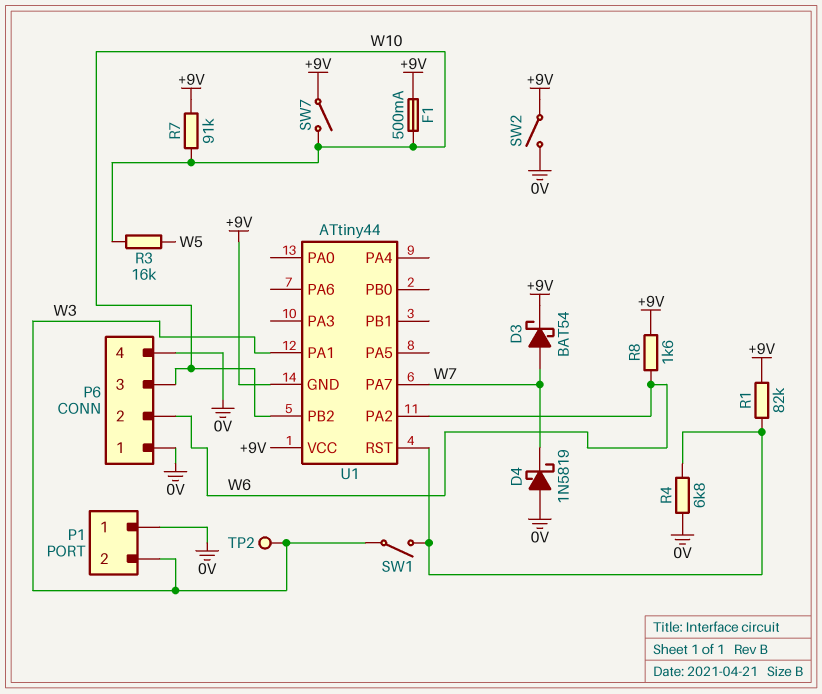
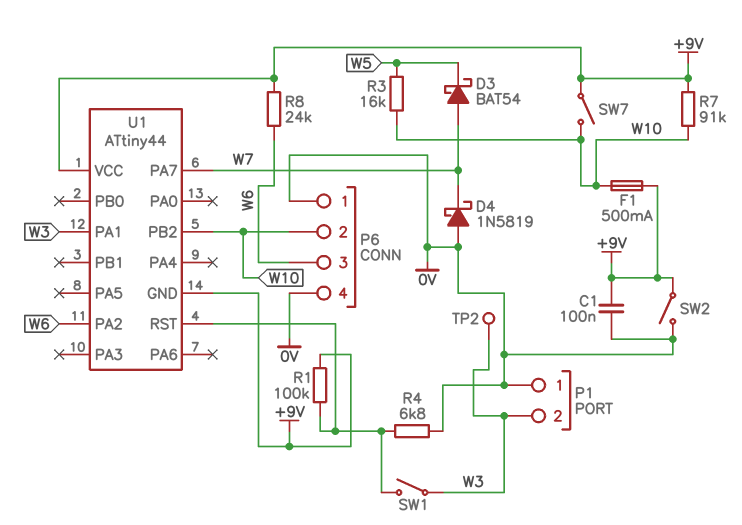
C1: none -> 100nF (+9V, 0V)
D3: schottky BAT54 (A W7, K +9V) -> schottky BAT54 (A W7, K W5)
P6 pin 2: W6 -> W10
P6 pin 3: W10 -> W6
R1: 82k (+9V, U1/RST) -> 100k (+9V, U1/RST)
R8: 1.6k (+9V, W6) -> 24k (+9V, W6)

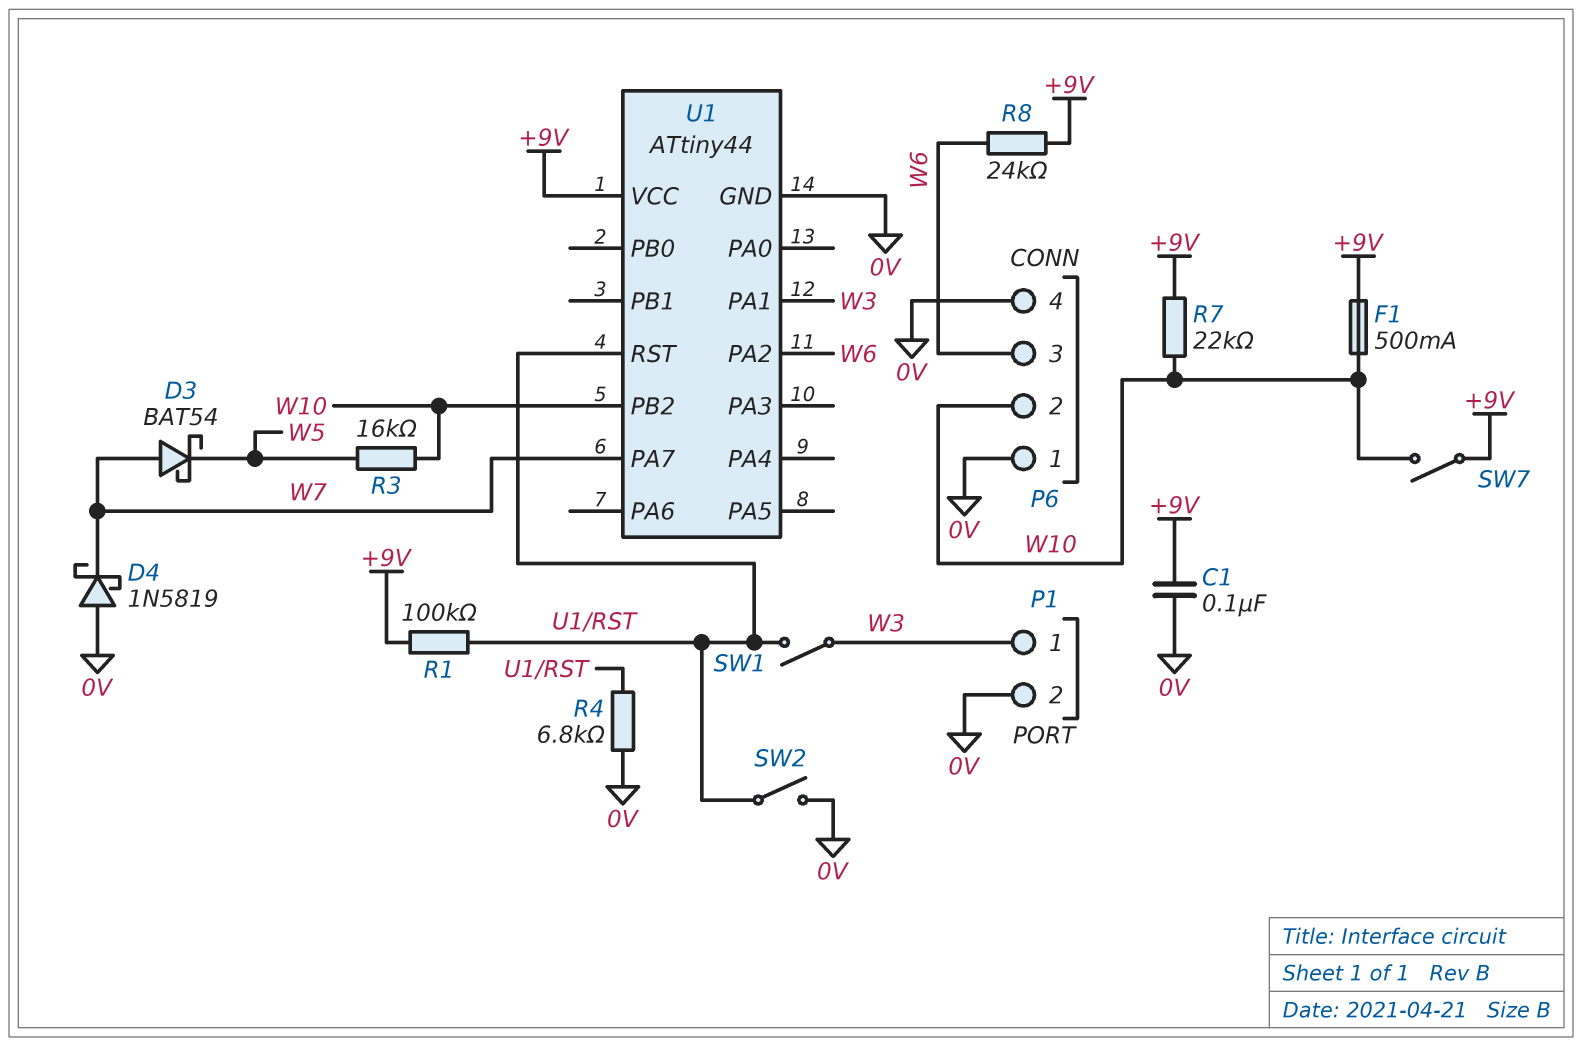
P1 pin 1: 0V -> W3
P1 pin 2: W3 -> 0V
R7: 91k (+9V, W10) -> 22k (+9V, W10)
SW2: switch (+9V, 0V) -> switch (0V, U1/RST)
TP2: test point (W3) -> none
U1 pin GND: +9V -> 0V

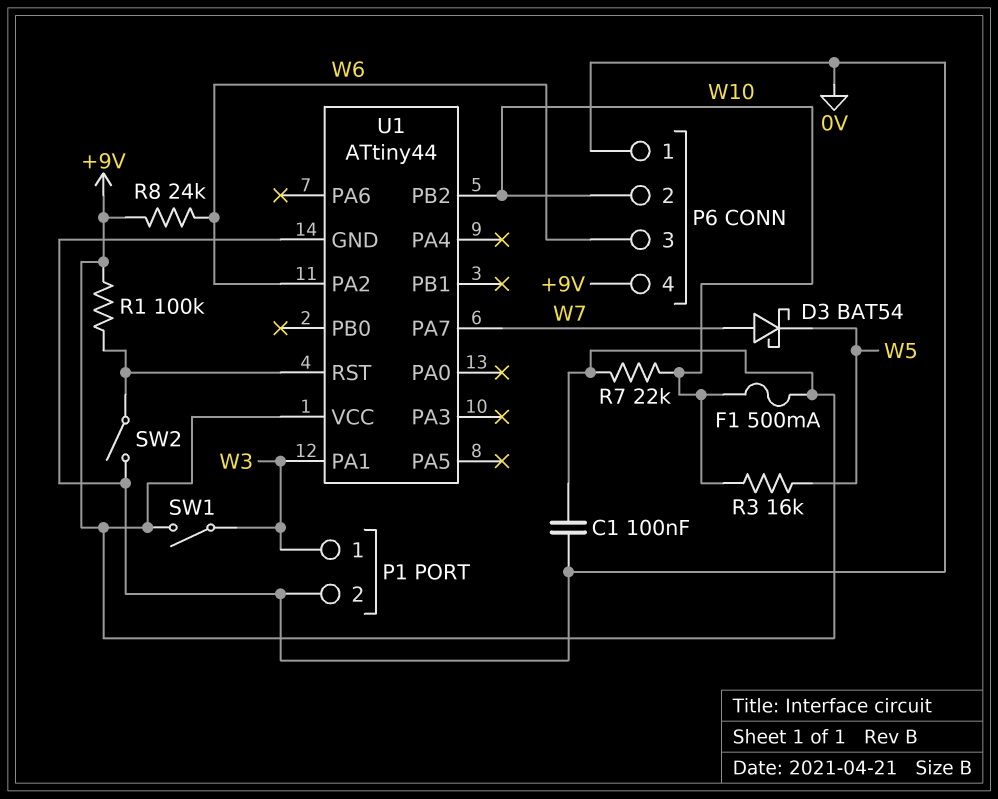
D4: schottky 1N5819 (A 0V, K W7) -> none
P6 pin 4: 0V -> +9V
R4: 6.8k (0V, U1/RST) -> none
SW1: switch (U1/RST, W3) -> switch (+9V, W3)
SW7: switch (+9V, W10) -> none

